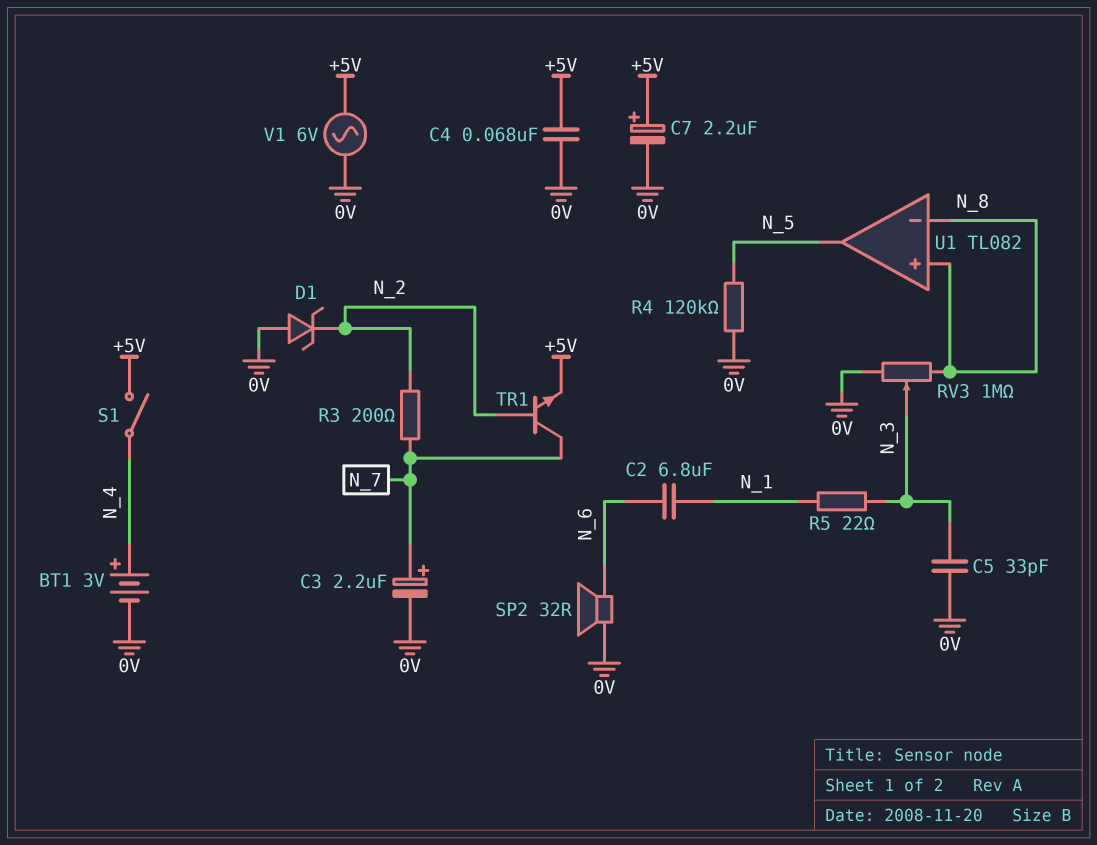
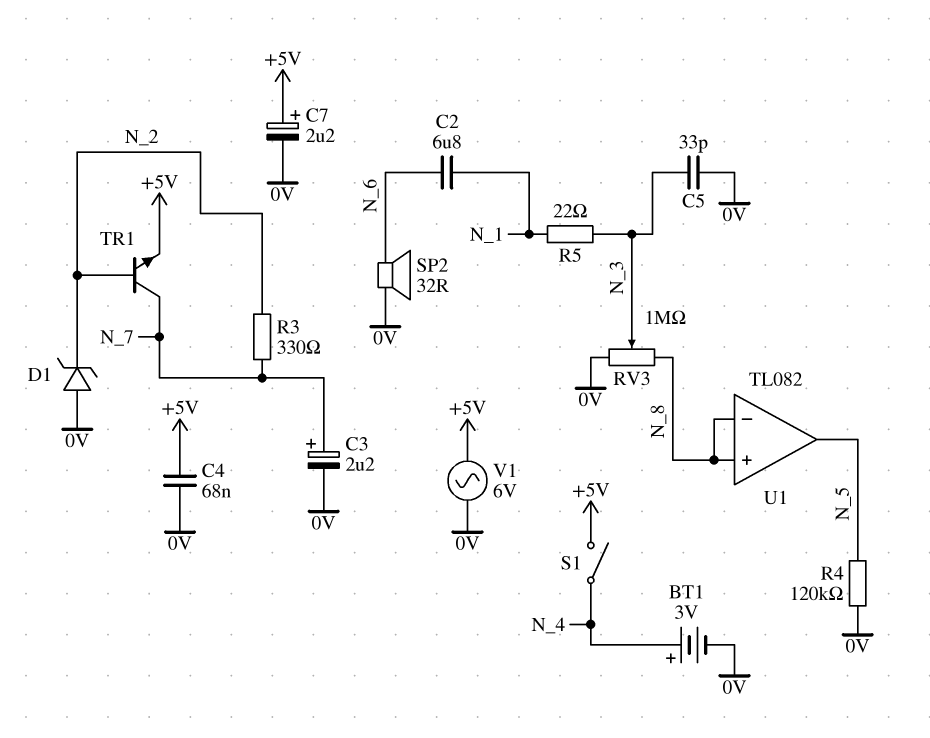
R3: 200 (N_2, N_7) -> 330 (N_2, N_7)

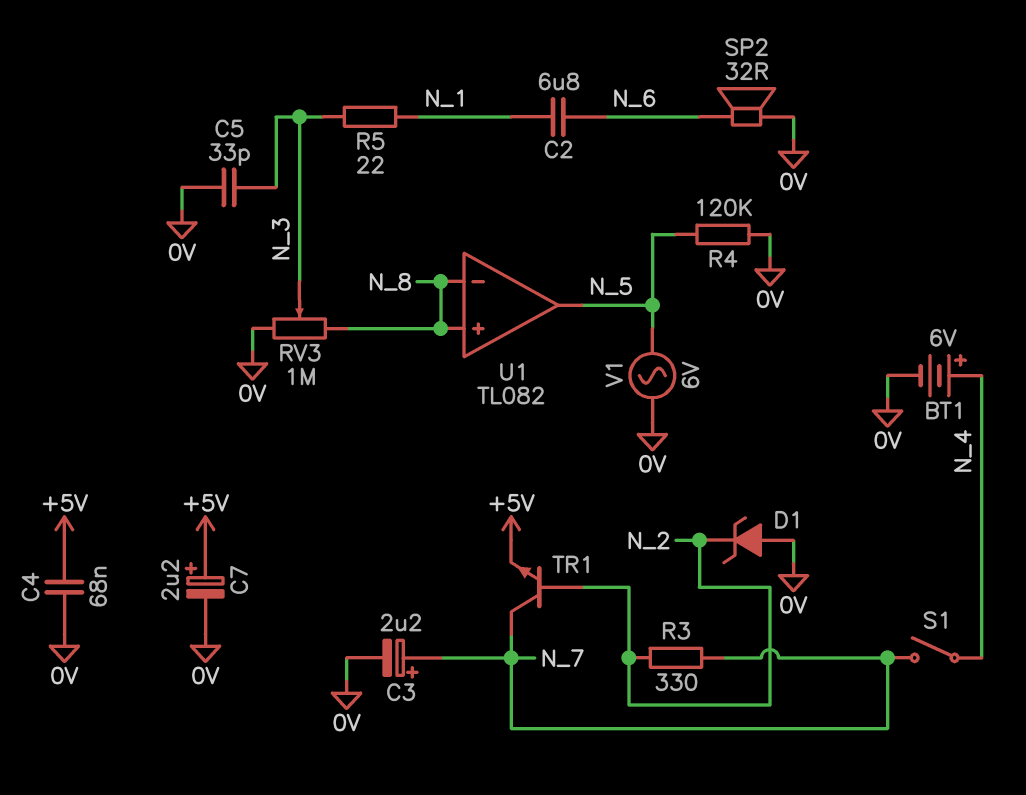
BT1: 3V (plus N_4, minus 0V) -> 6V (plus N_4, minus 0V)
S1: switch (+5V, N_4) -> switch (N_4, N_7)
V1: AC 6V (+5V, 0V) -> AC 6V (0V, N_5)

